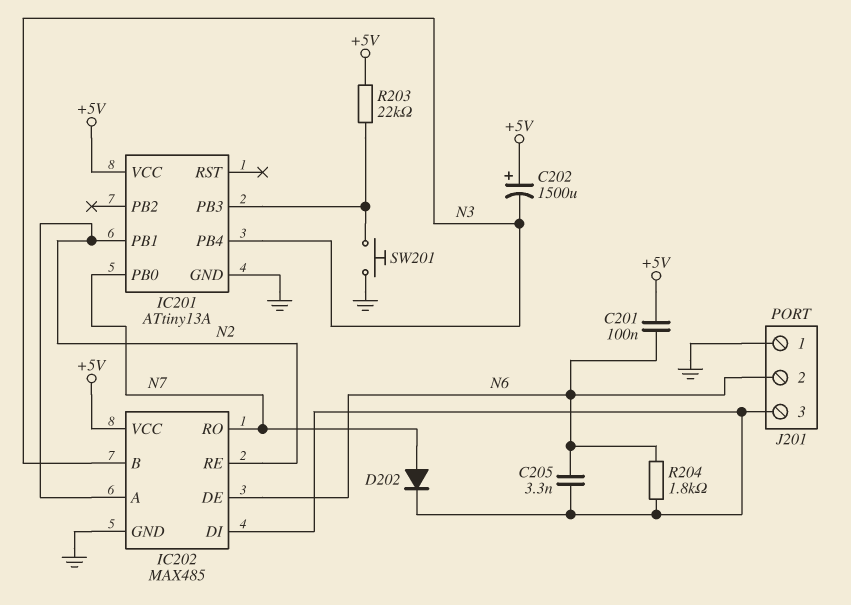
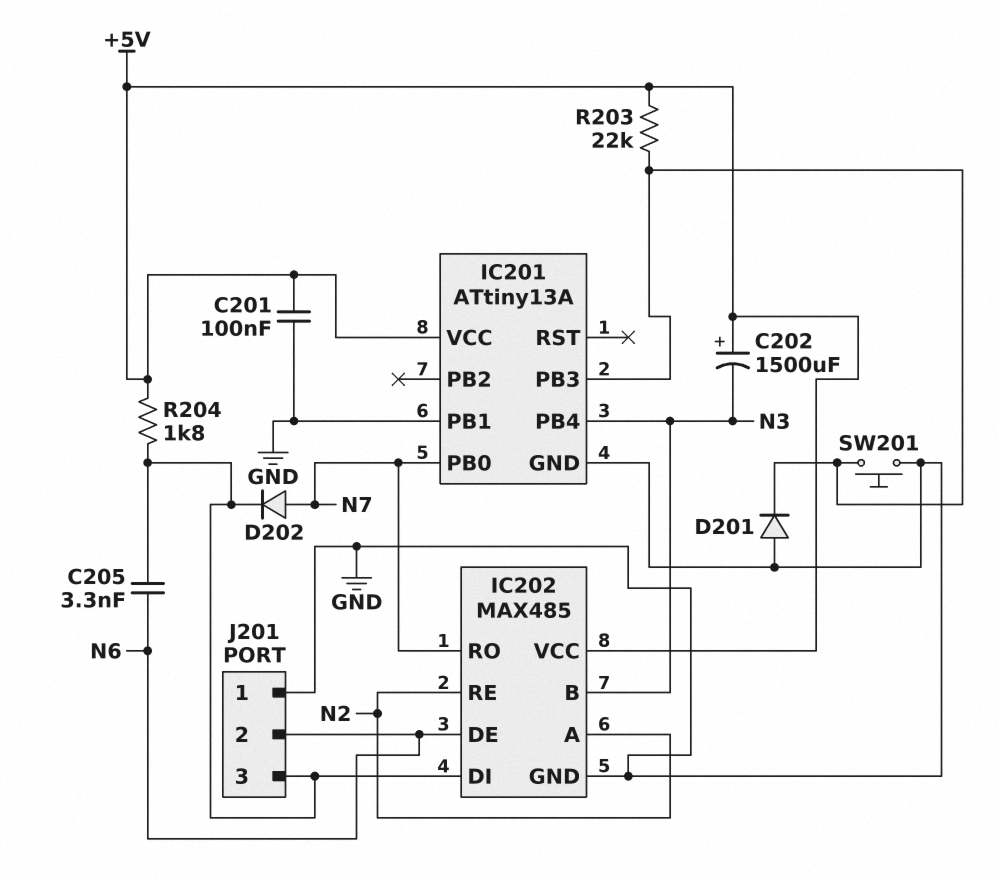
C201: 100nF (+5V, N6) -> 100nF (+5V, GND)
D201: none -> diode (A GND, K IC201/PB3)
IC201 pin PB1: N2 -> GND
R204: 1.8k (IC202/DI, N6) -> 1.8k (+5V, IC202/DI)

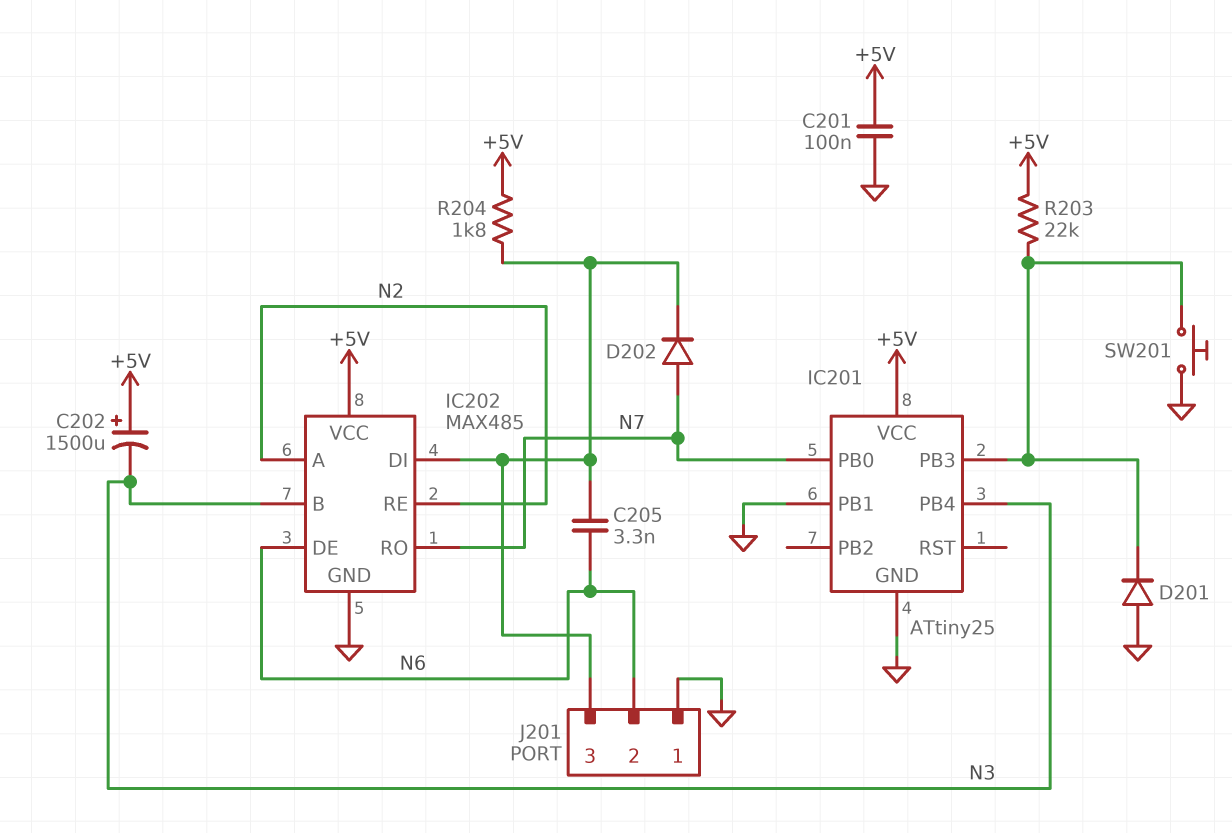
IC201: ATtiny13A -> ATtiny25

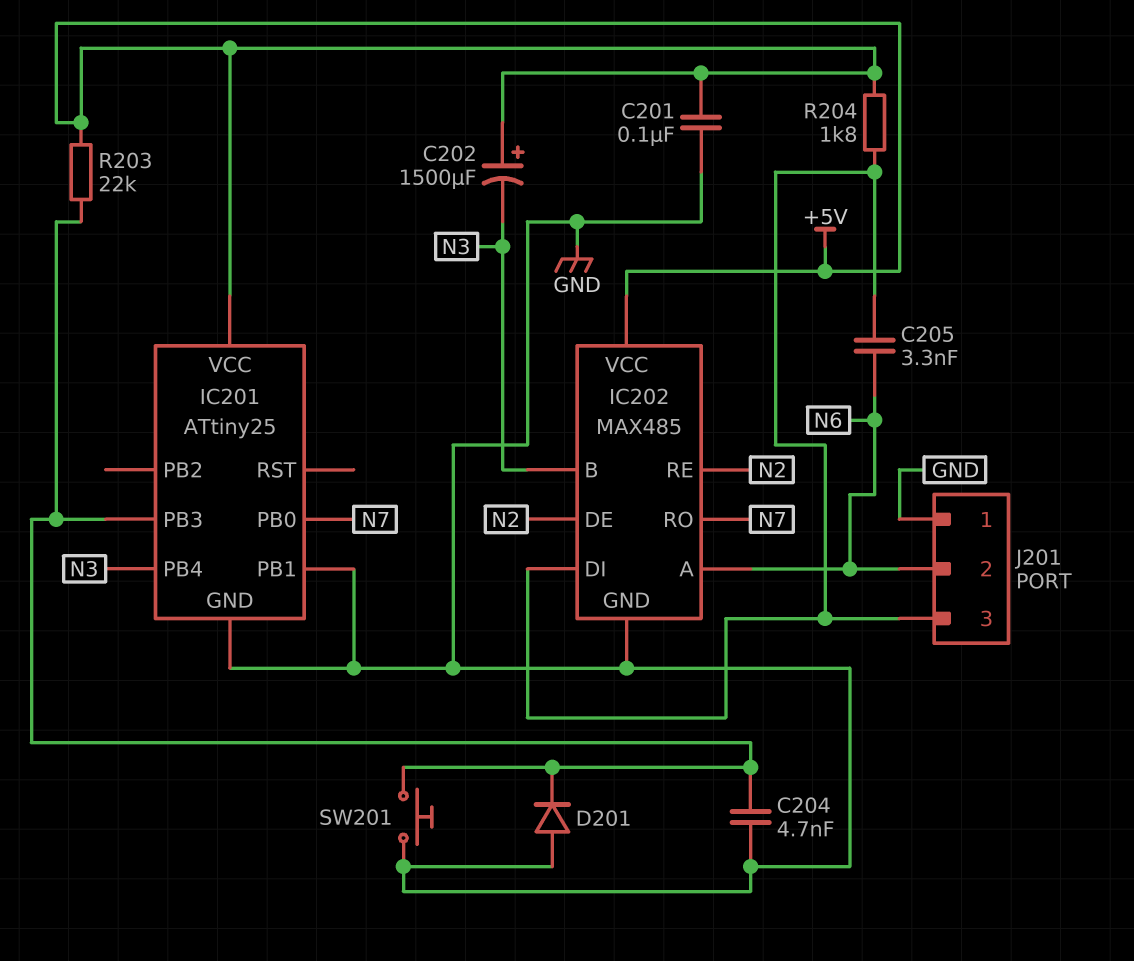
C204: none -> 4.7nF (GND, IC201/PB3)
D202: diode (A N7, K IC202/DI) -> none
IC202 pin A: N2 -> N6
IC202 pin DE: N6 -> N2

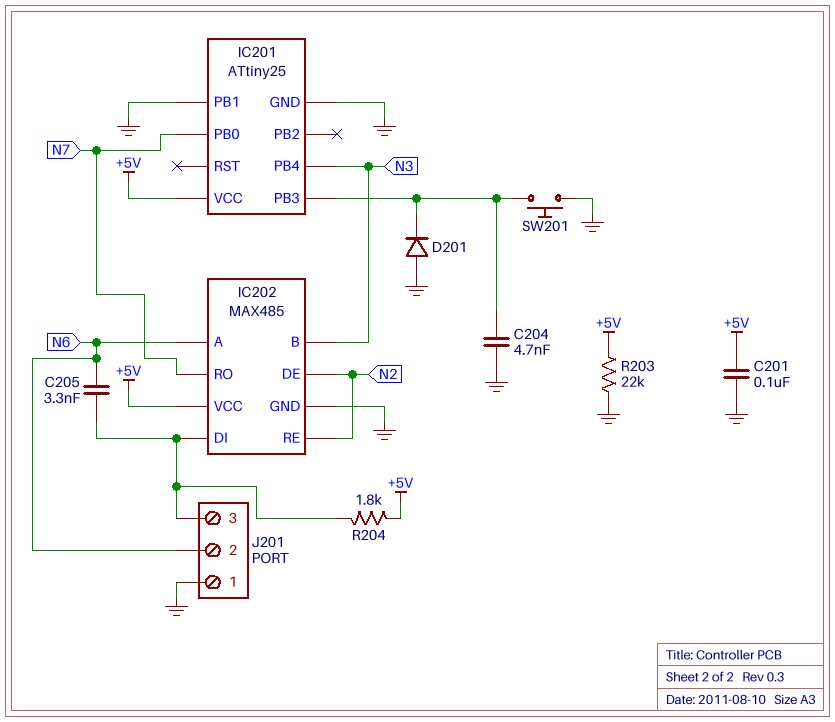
C202: 1500uF (plus +5V, minus N3) -> none
R203: 22k (+5V, IC201/PB3) -> 22k (+5V, GND)

